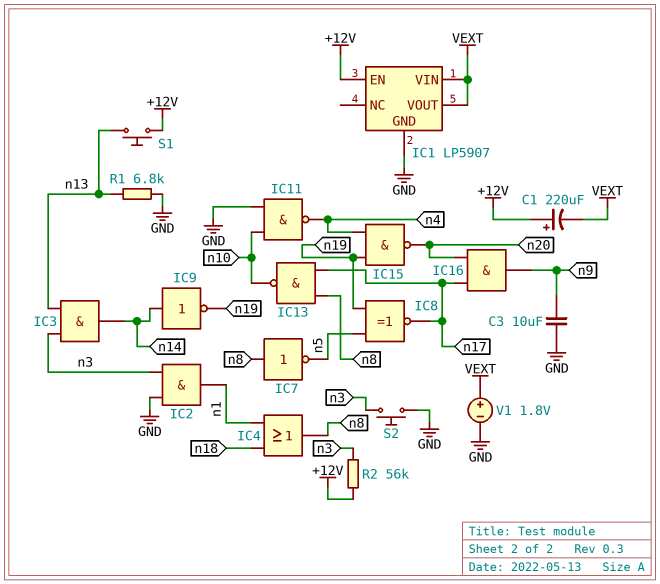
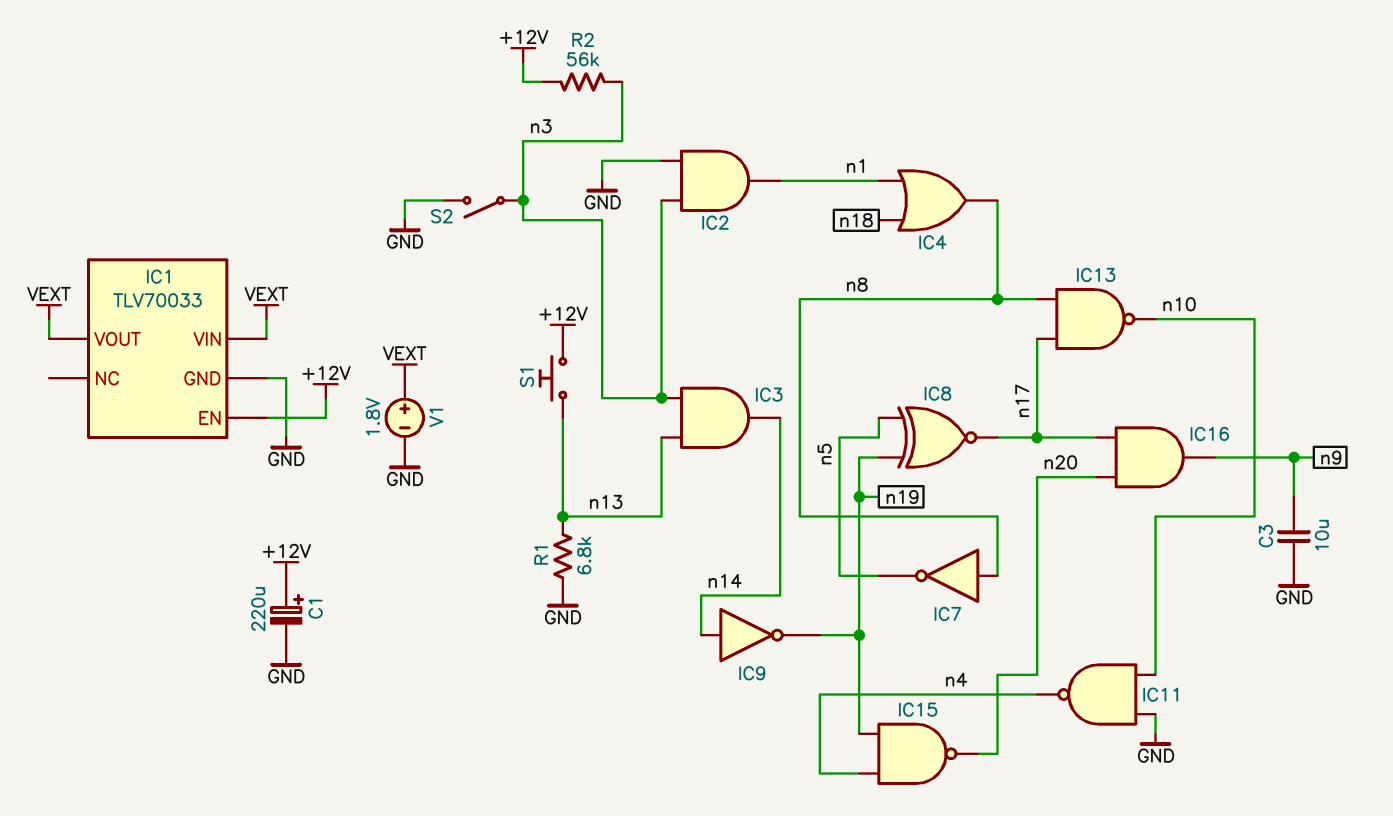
C1: 220uF (plus +12V, minus VEXT) -> 220uF (plus +12V, minus GND)
IC1: LP5907 -> TLV70033
S2: button (GND, n3) -> switch (GND, n3)

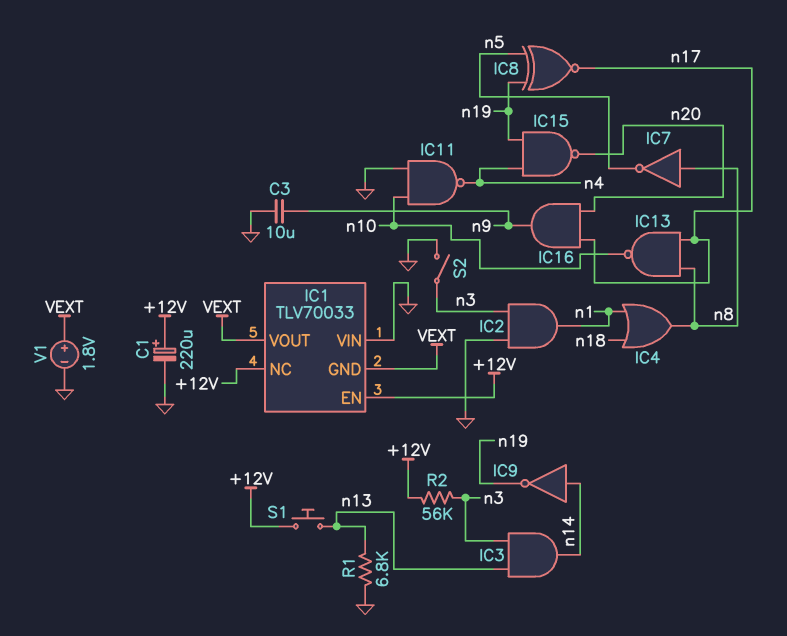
IC1 pin GND: GND -> VEXT
IC1 pin NC: none -> +12V
IC1 pin VIN: VEXT -> GND

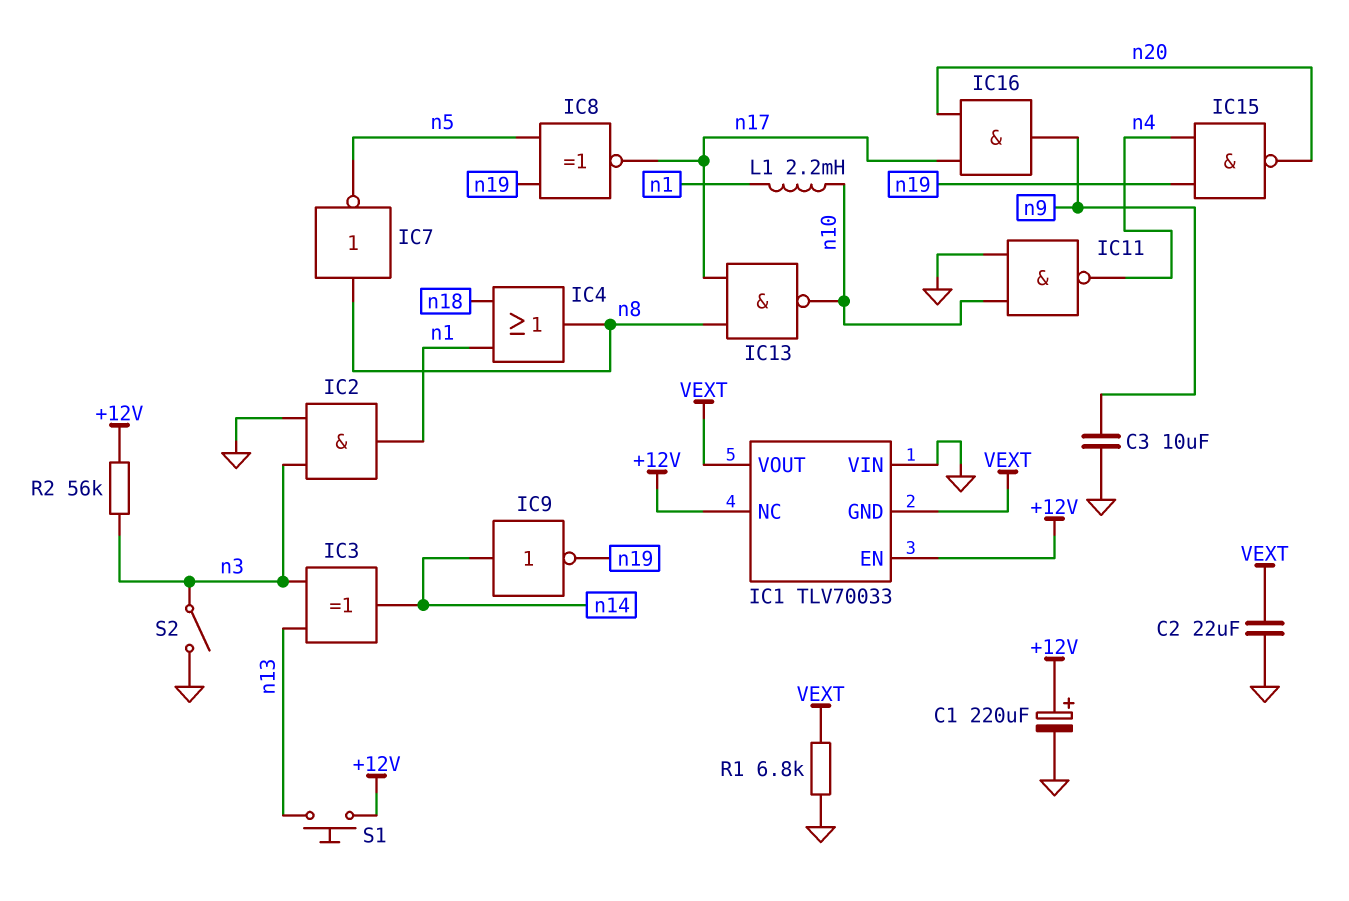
C2: none -> 22uF (GND, VEXT)
IC3: AND (in n3, in n13, out n14) -> XOR (in n3, in n13, out n14)
L1: none -> 2.2mH (n1, n10)
R1: 6.8k (GND, n13) -> 6.8k (GND, VEXT)
V1: 1.8V (plus VEXT, minus GND) -> none

